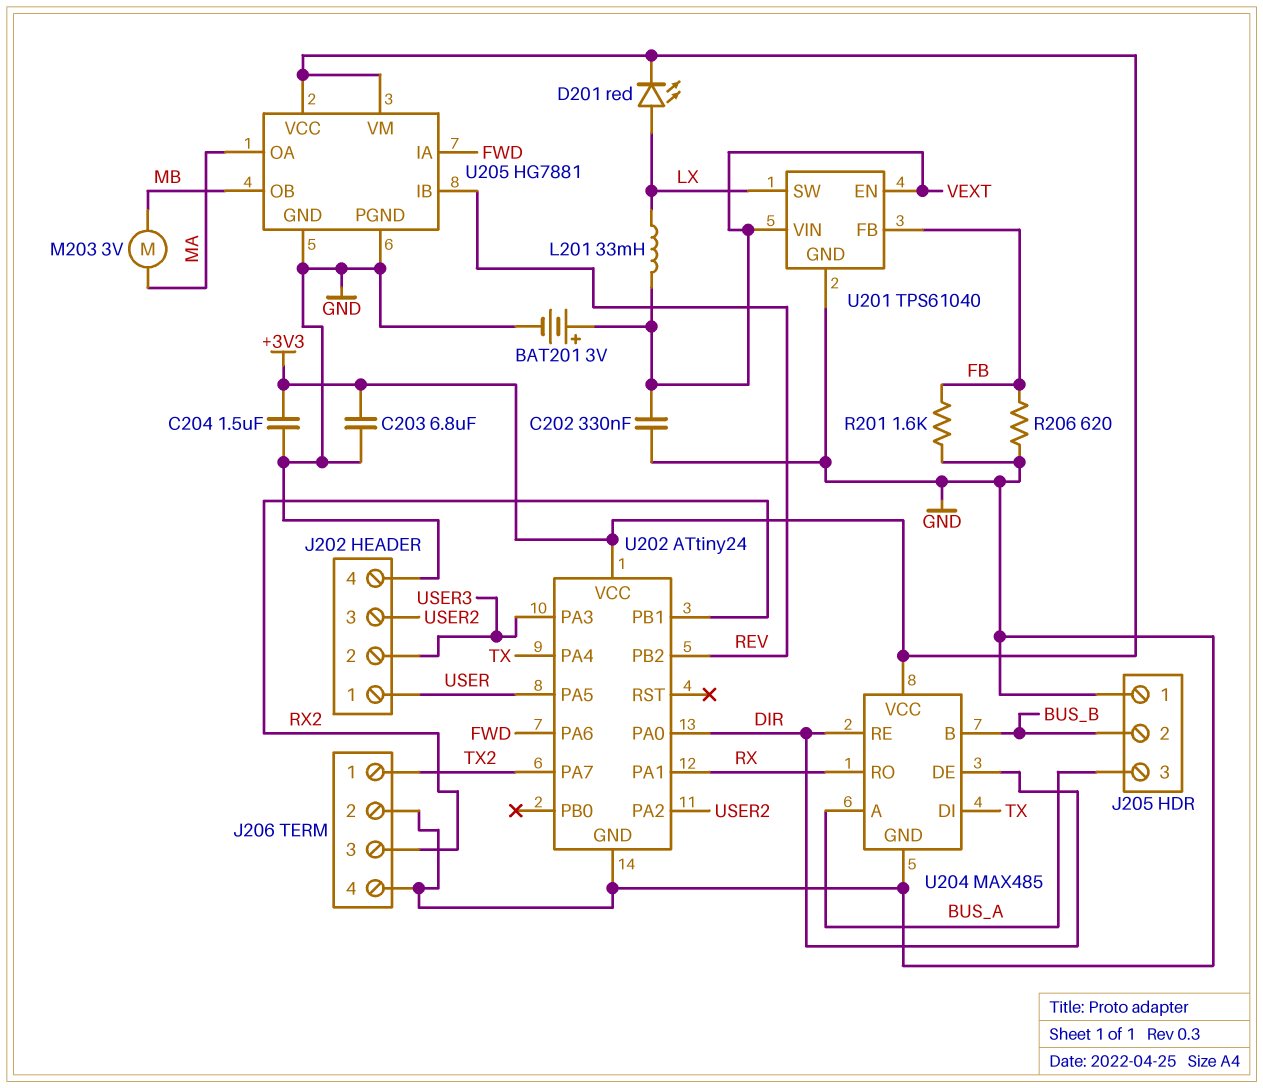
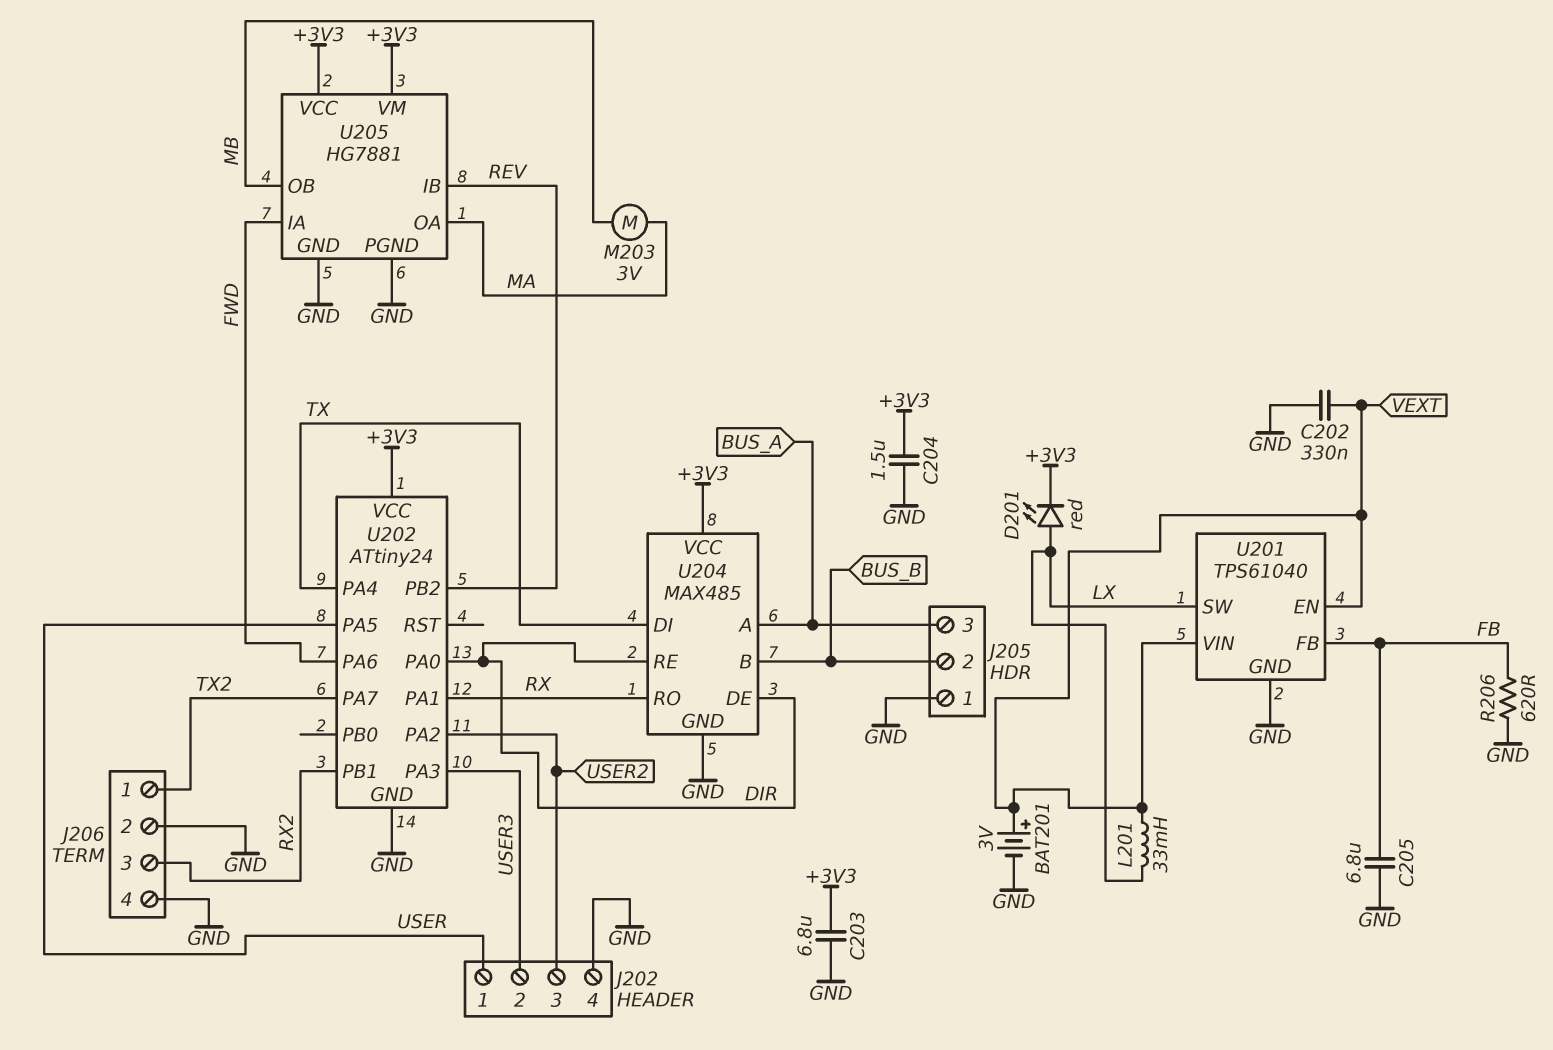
C205: none -> 6.8uF (FB, GND)
R201: 1.6k (FB, GND) -> none

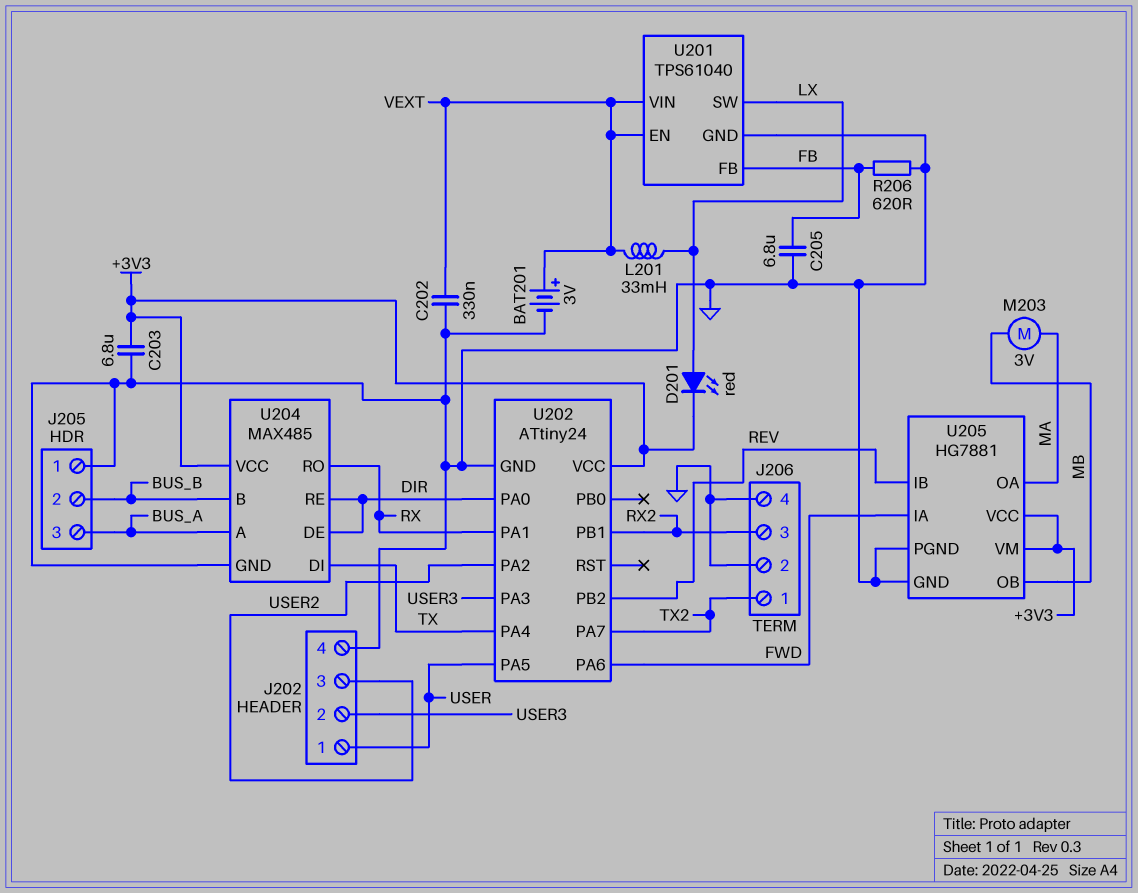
C204: 1.5uF (+3V3, GND) -> none

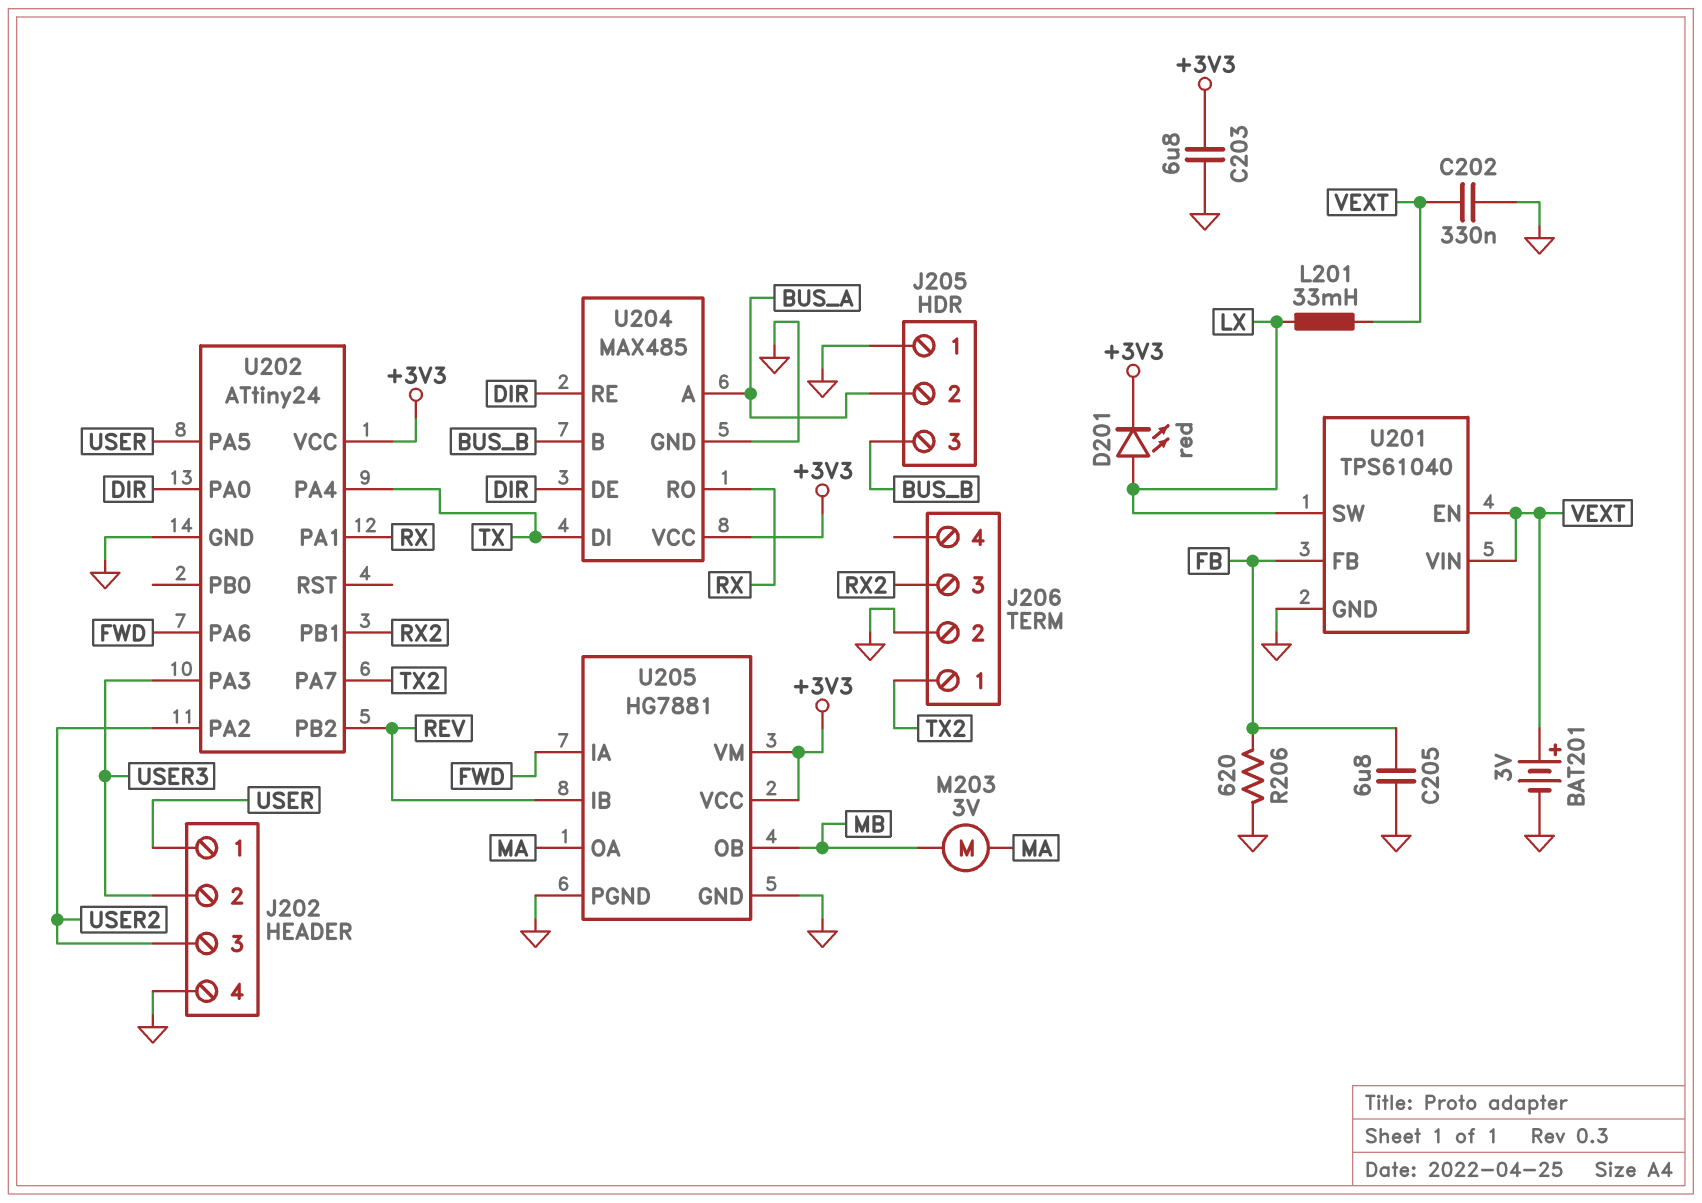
J205 pin 2: BUS_B -> BUS_A
J205 pin 3: BUS_A -> BUS_B
J206 pin 4: GND -> none

